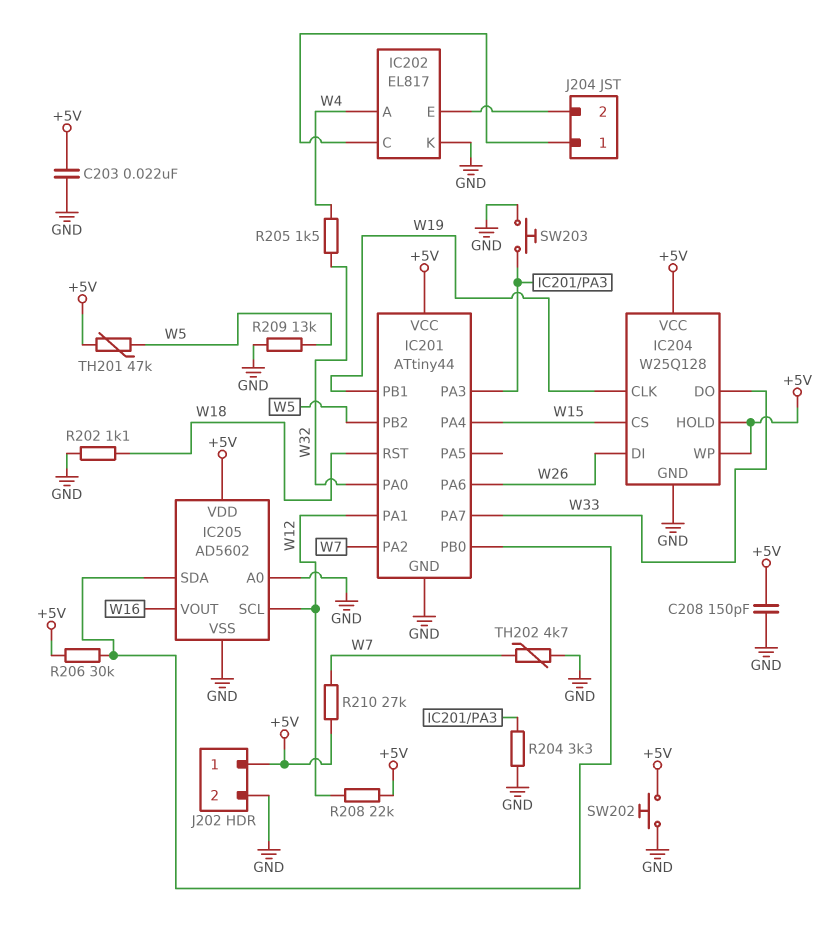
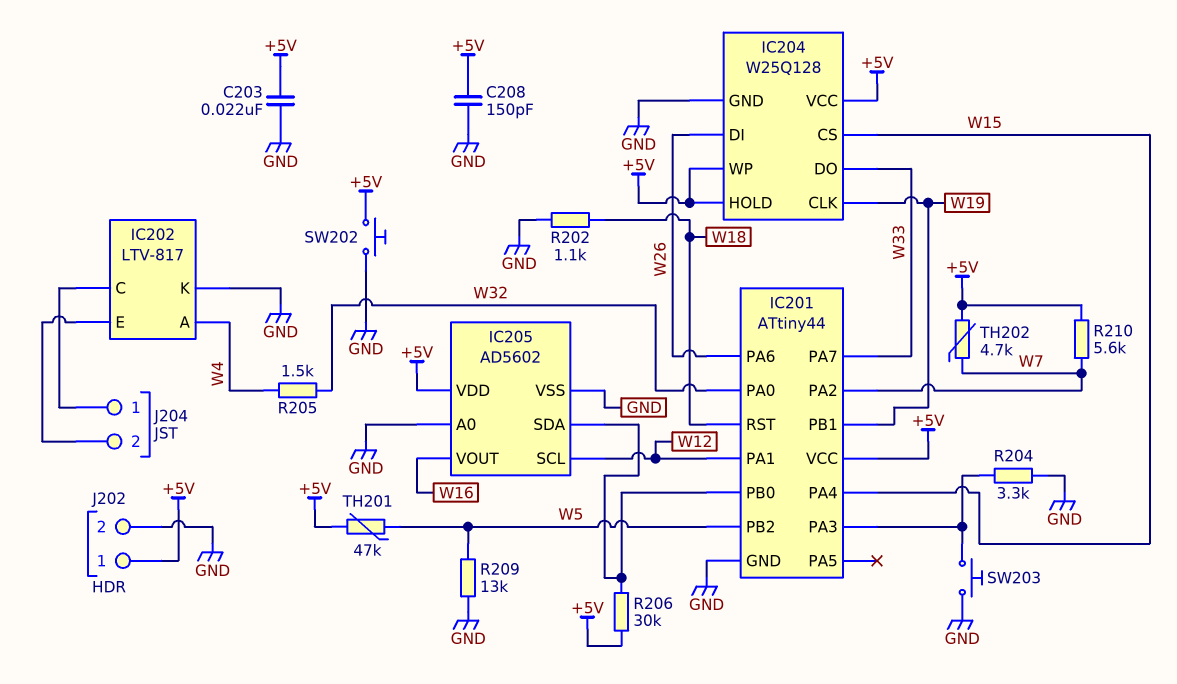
IC202: EL817 -> LTV-817
R208: 22k (+5V, W12) -> none
R210: 27k (+5V, W7) -> 5.6k (+5V, W7)
TH202: 4.7k (GND, W7) -> 4.7k (+5V, W7)

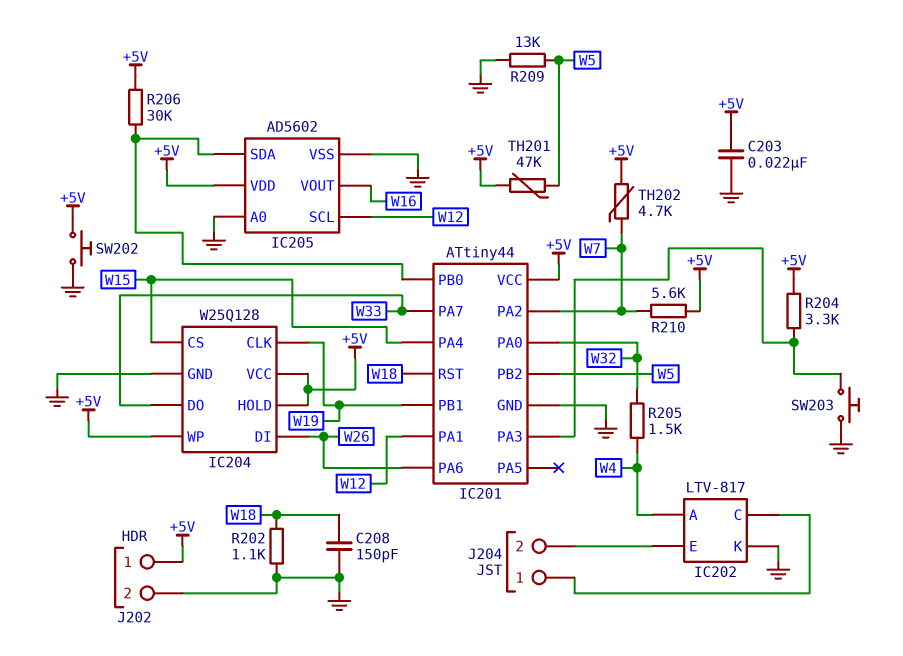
C208: 150pF (+5V, GND) -> 150pF (GND, W18)
R204: 3.3k (GND, IC201/PA3) -> 3.3k (+5V, IC201/PA3)

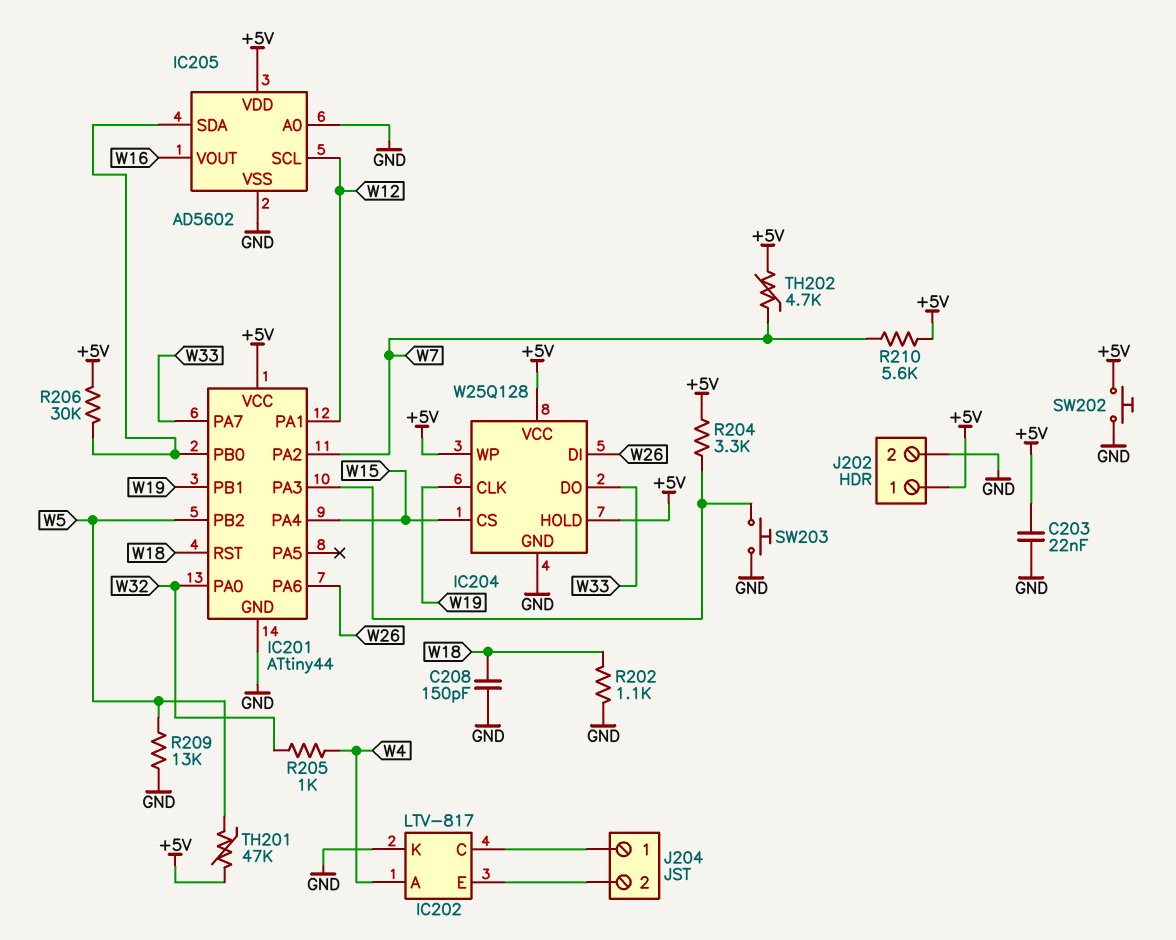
R205: 1.5k (W4, W32) -> 1k (W4, W32)

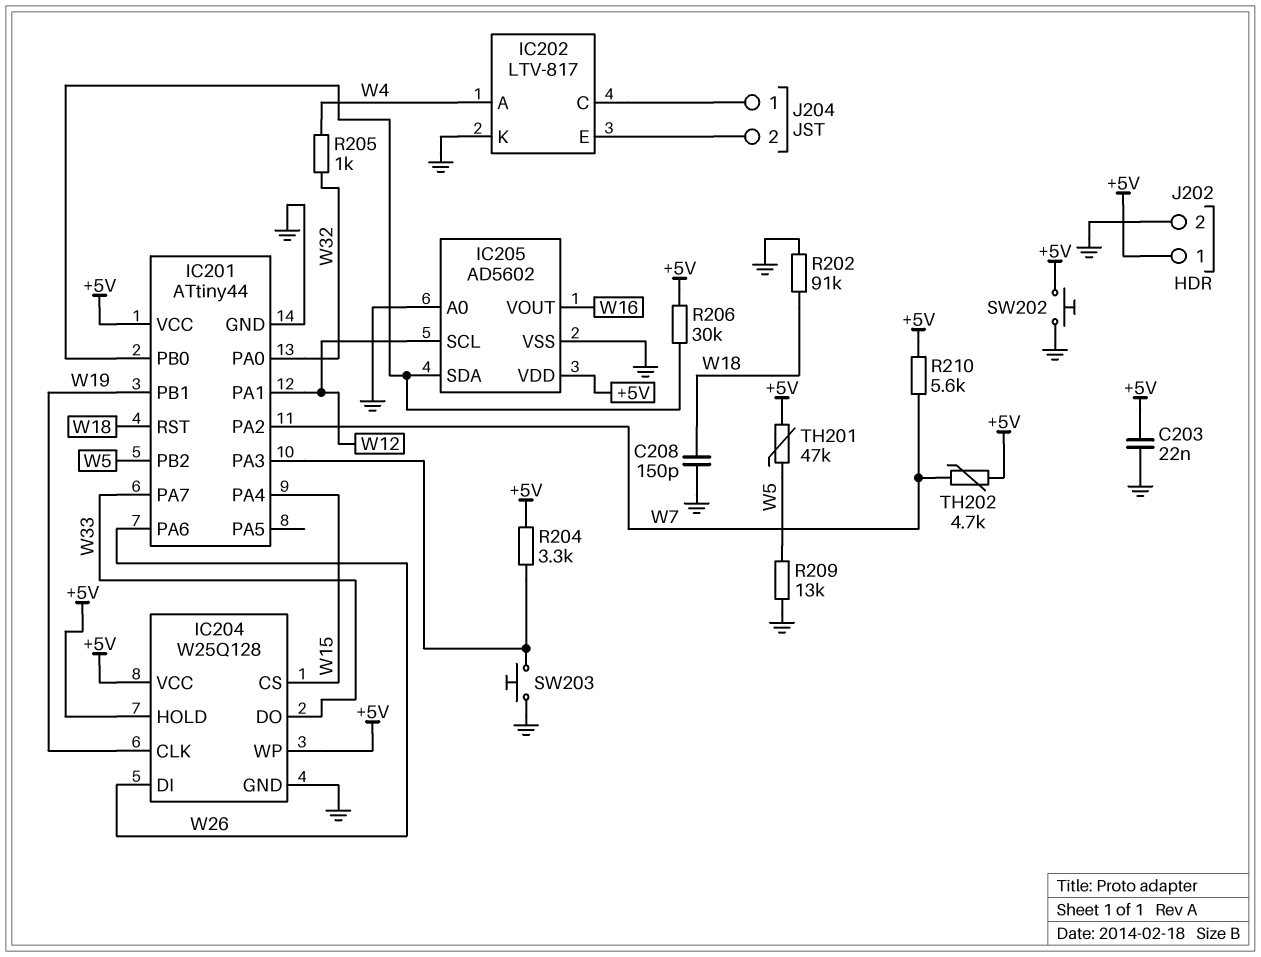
R202: 1.1k (GND, W18) -> 91k (GND, W18)

